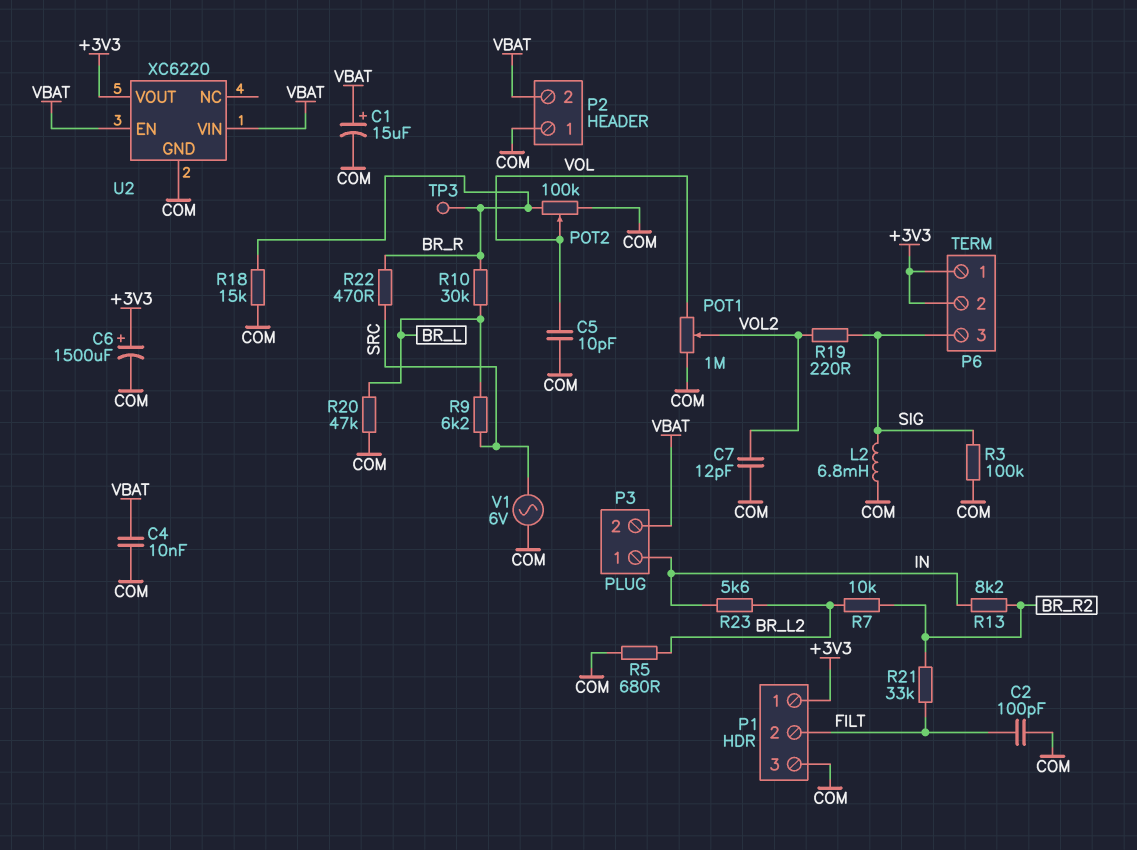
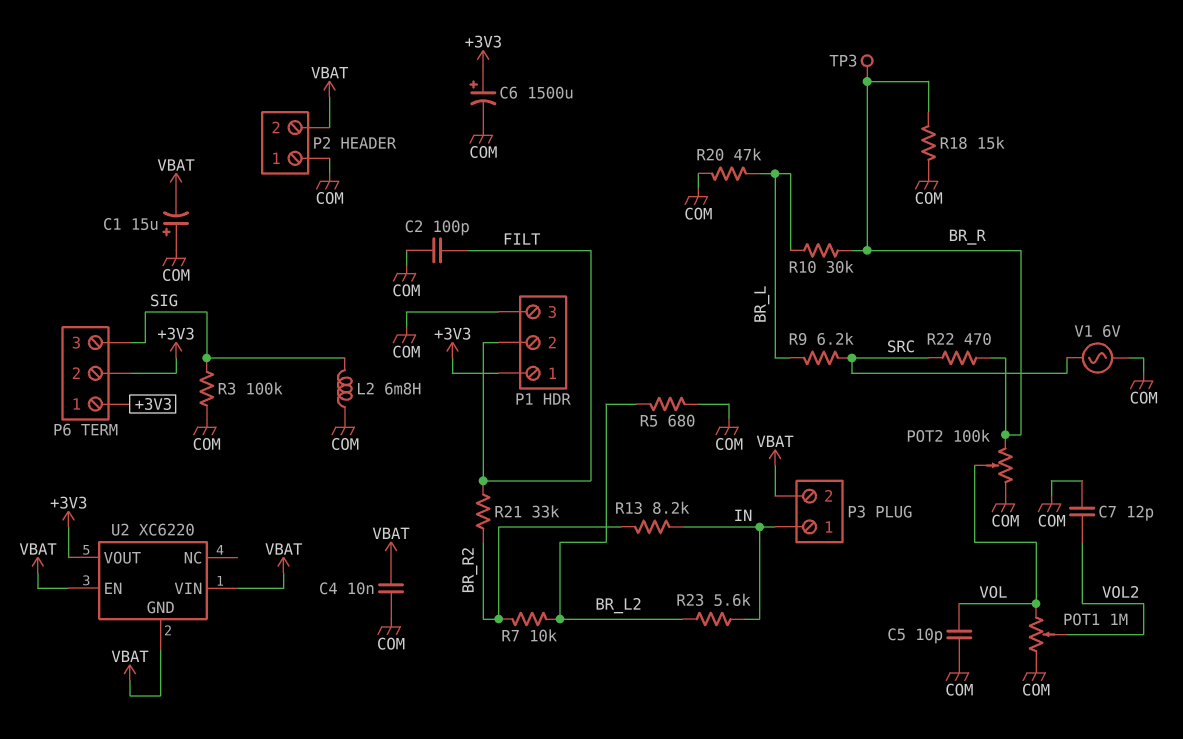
C1: 15uF (plus VBAT, minus COM) -> 15uF (plus COM, minus VBAT)
R19: 220 (SIG, VOL2) -> none
U2 pin GND: COM -> VBAT

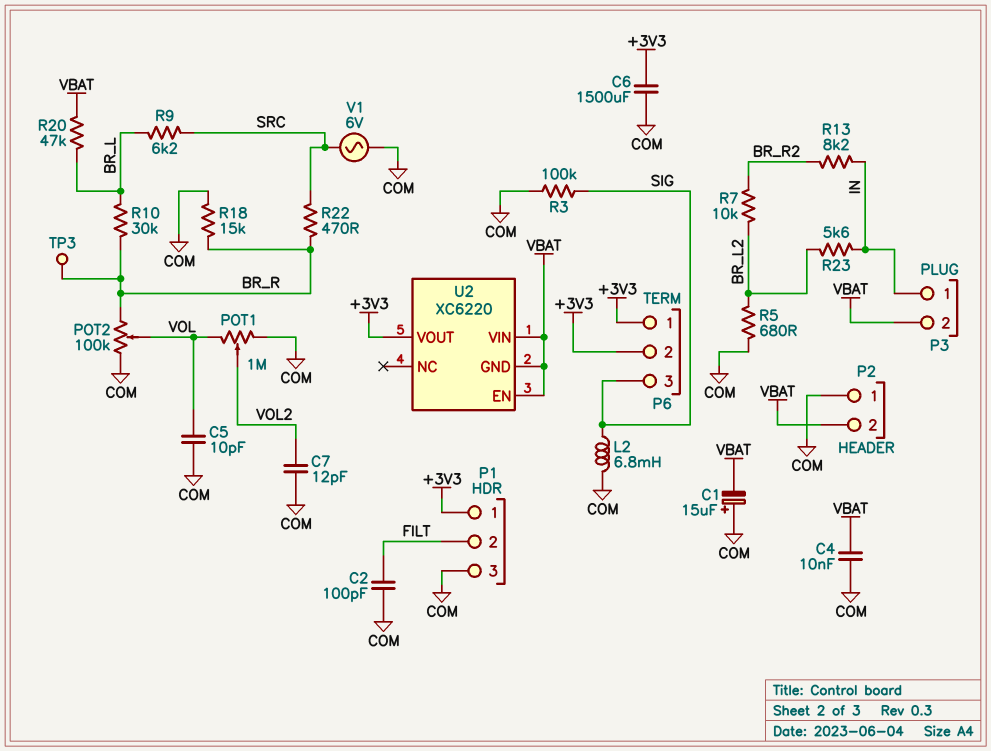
C6: 1500uF (plus +3V3, minus COM) -> 1500uF (+3V3, COM)
R20: 47k (BR_L, COM) -> 47k (BR_L, VBAT)
R21: 33k (BR_R2, FILT) -> none

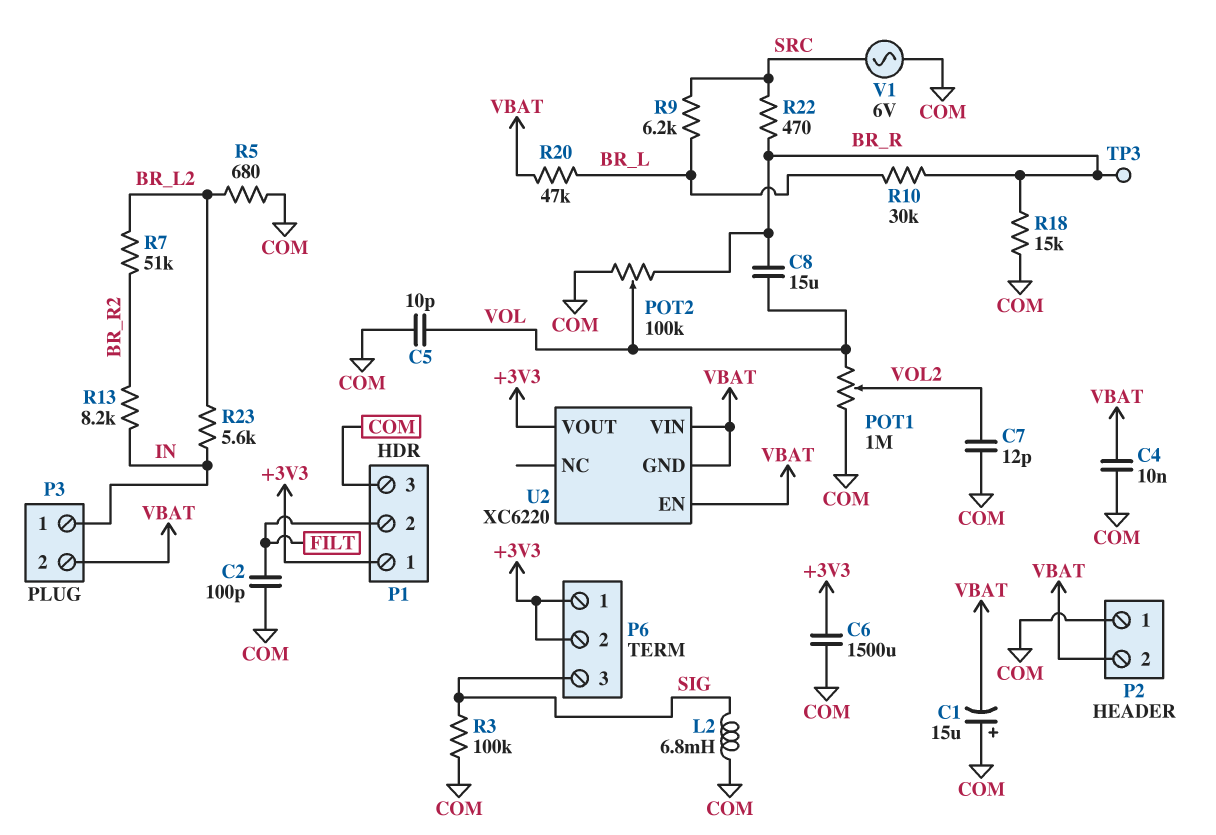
C8: none -> 15uF (BR_R, VOL)
R7: 10k (BR_L2, BR_R2) -> 51k (BR_L2, BR_R2)

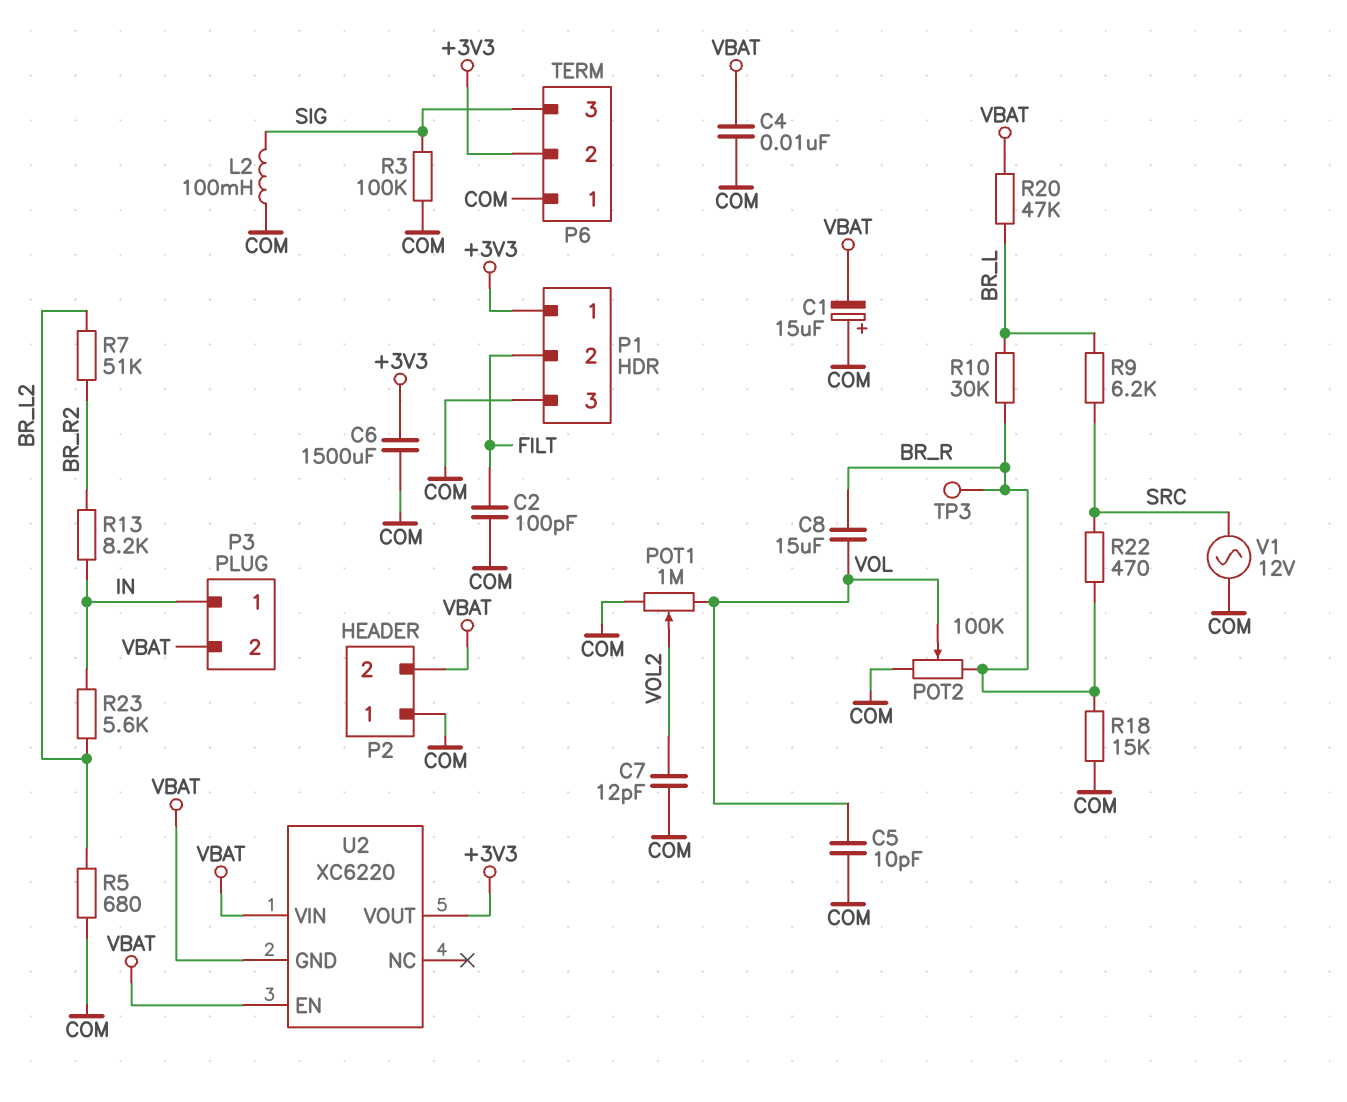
L2: 6.8mH (COM, SIG) -> 100mH (COM, SIG)
P6 pin 1: +3V3 -> COM
V1: AC 6V (COM, SRC) -> AC 12V (COM, SRC)

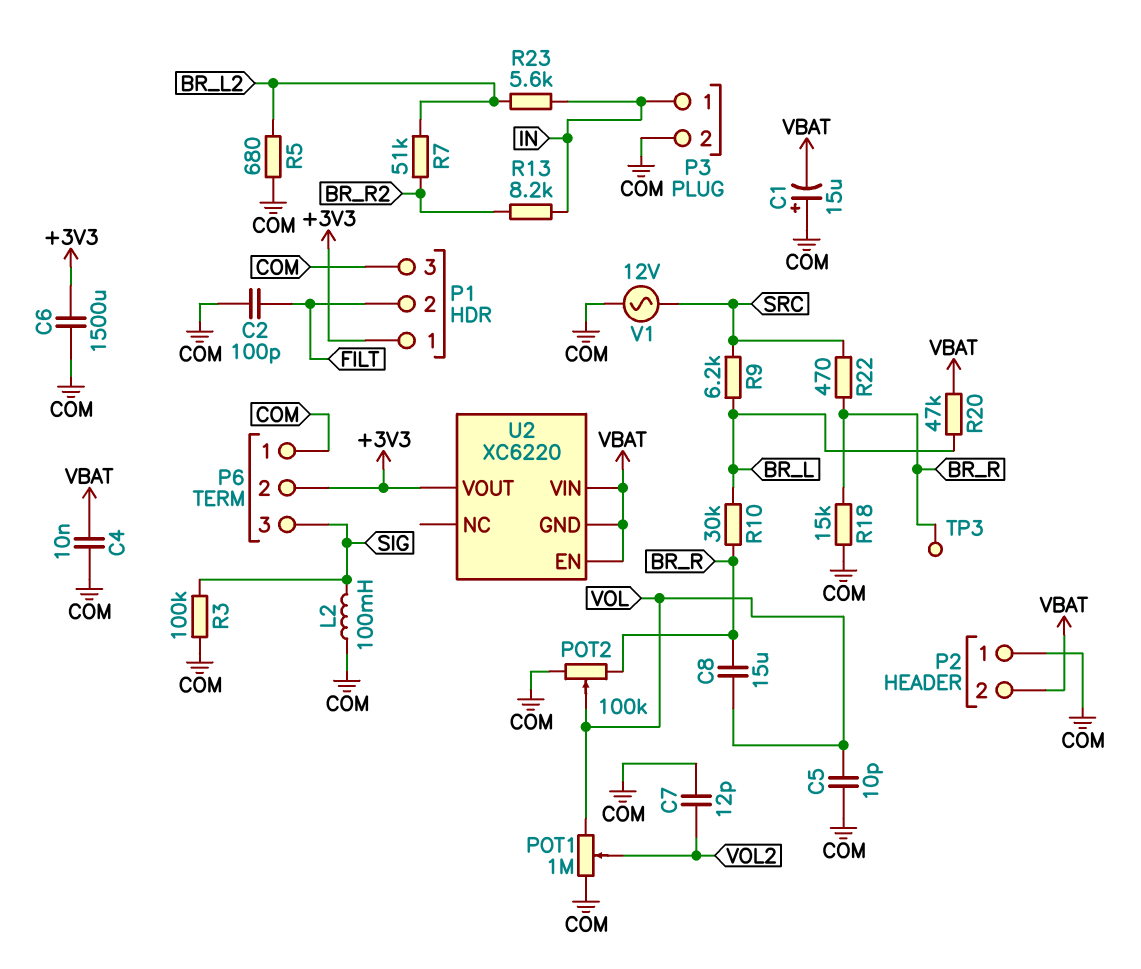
P3 pin 2: VBAT -> COM

